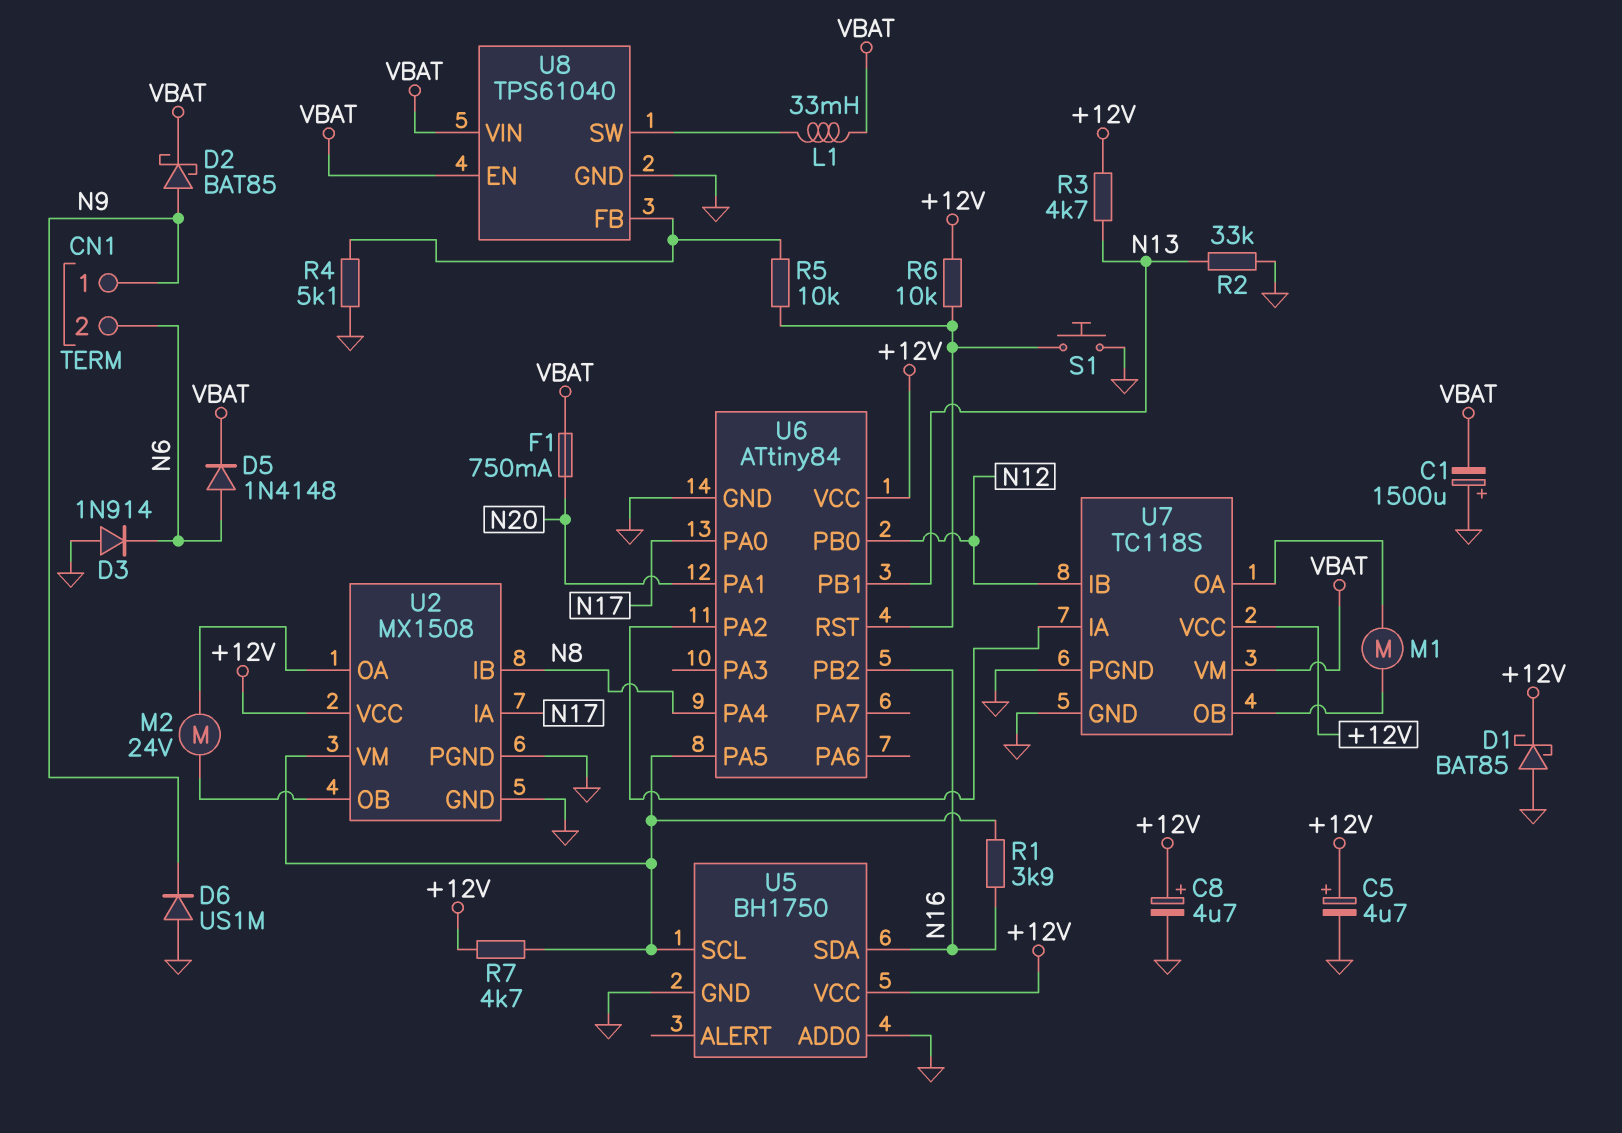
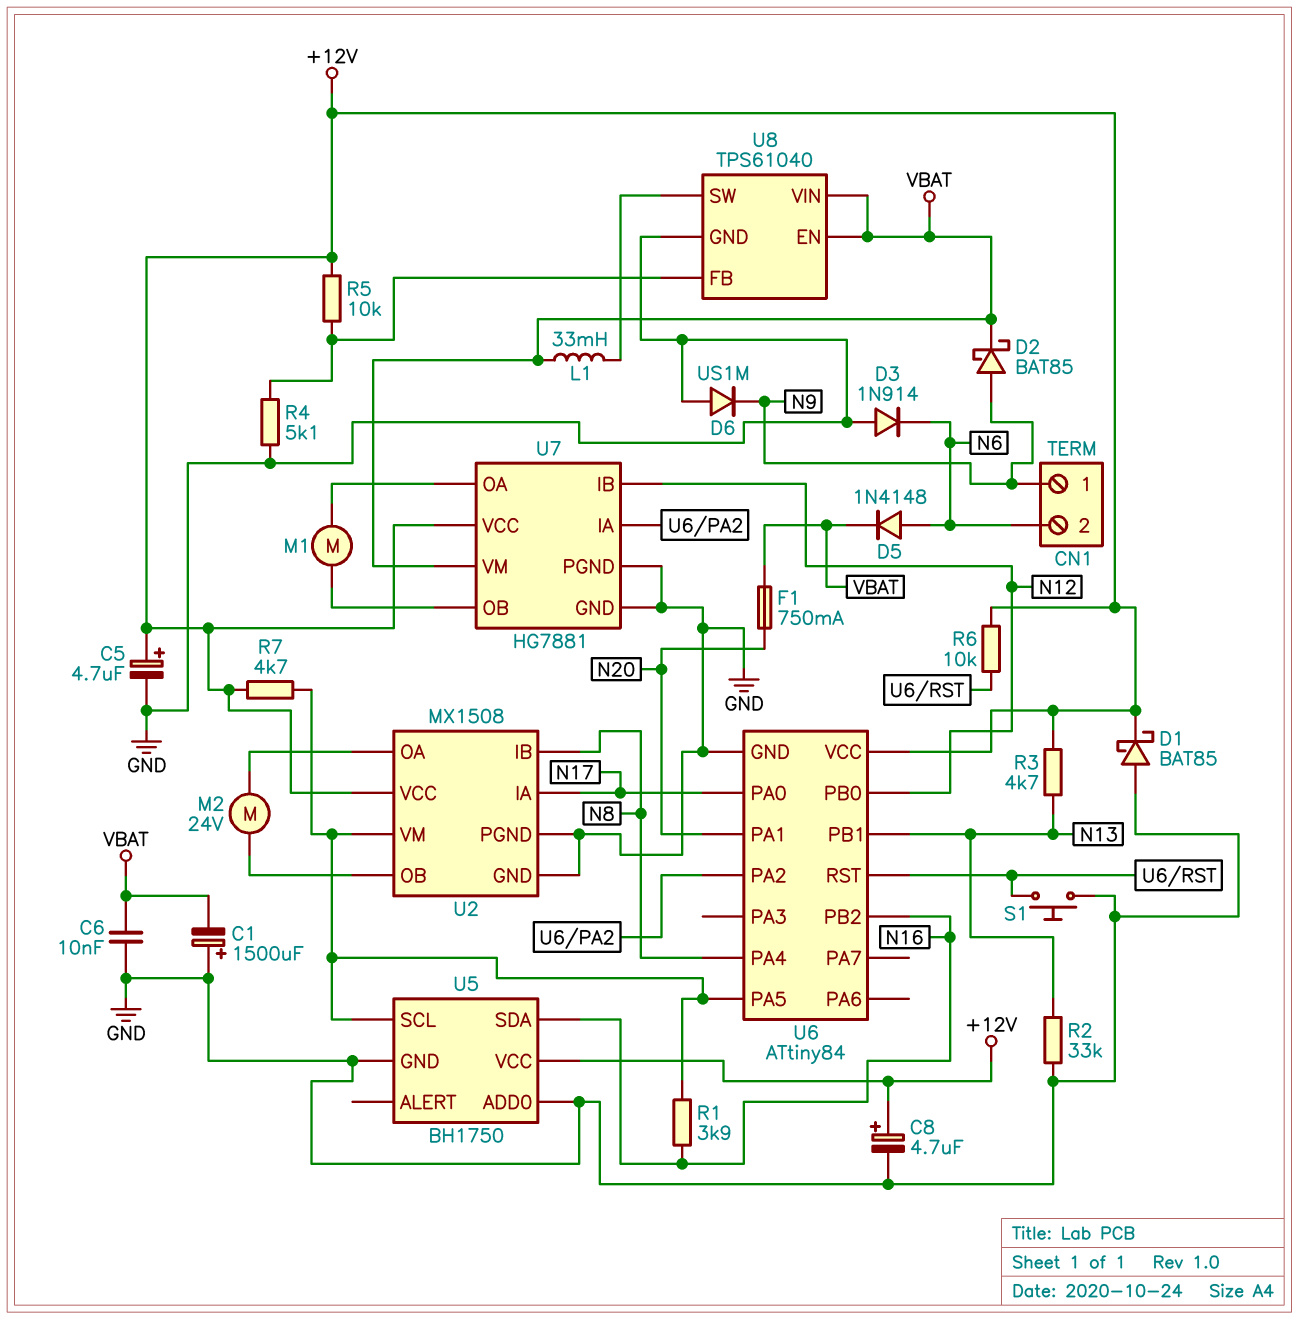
C6: none -> 10nF (GND, VBAT)
R5: 10k (U6/RST, U8/FB) -> 10k (+12V, U8/FB)
U7: TC118S -> HG7881

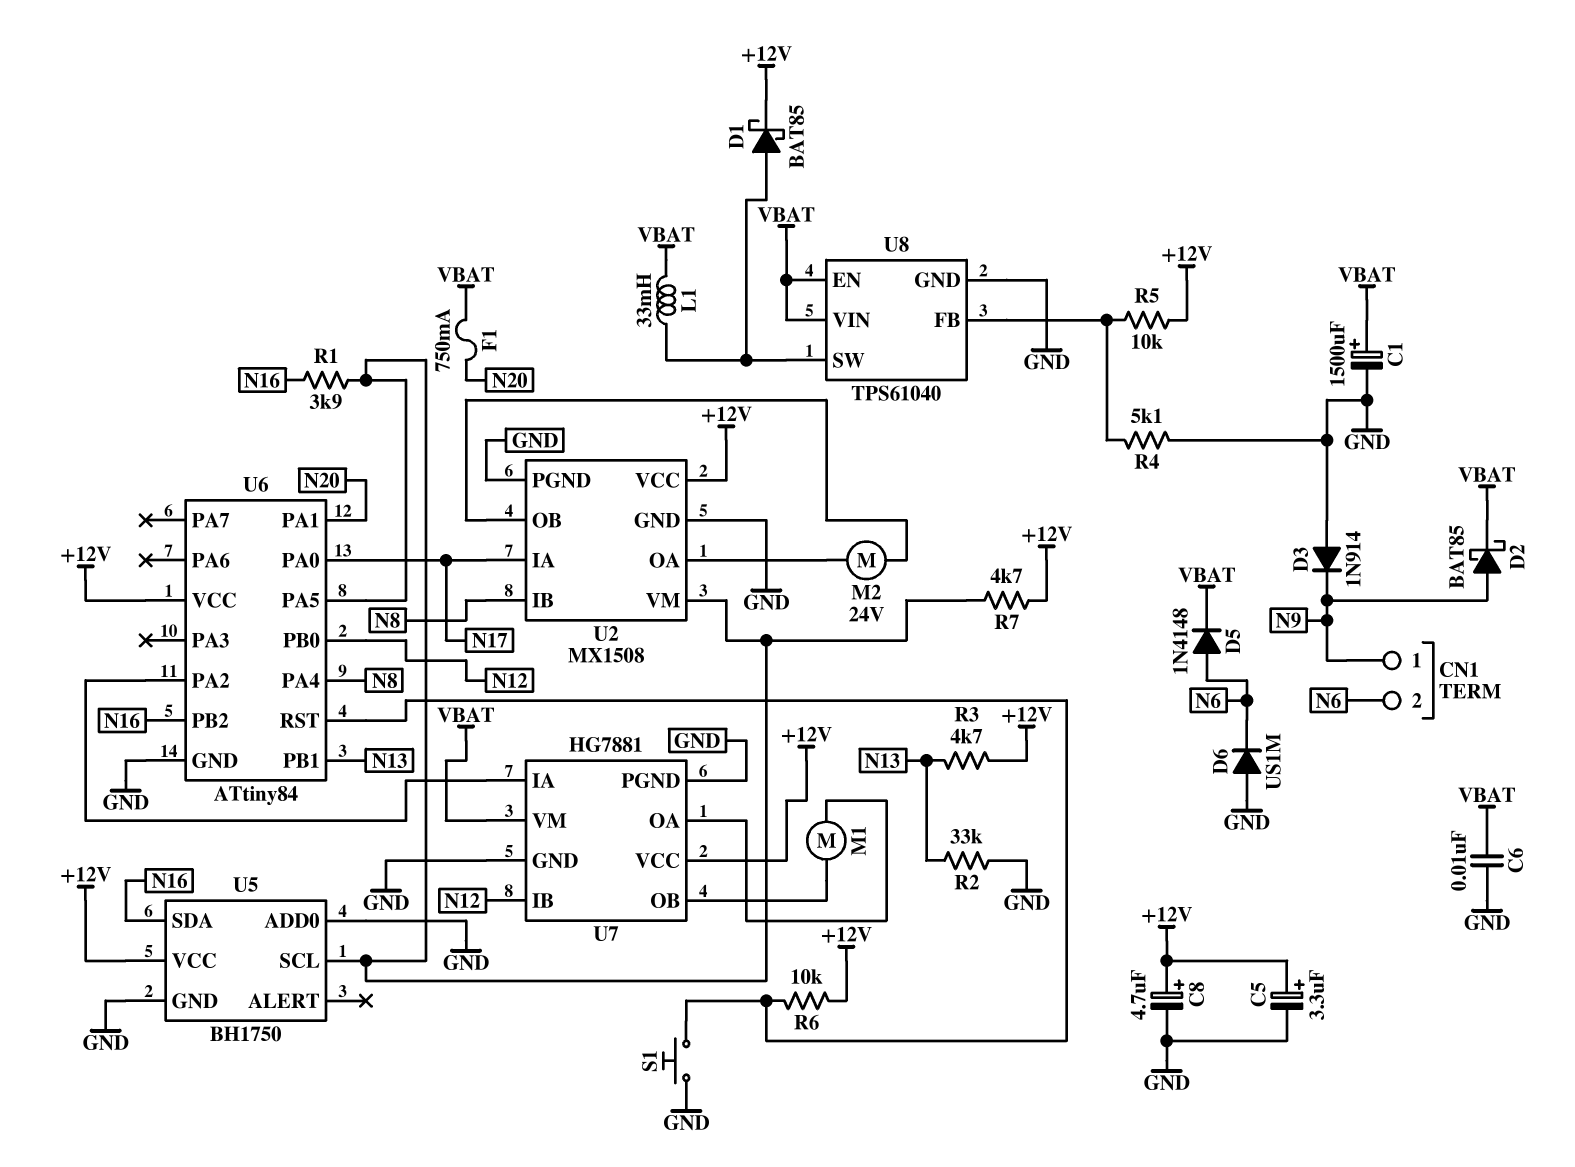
C1: 1500uF (plus GND, minus VBAT) -> 1500uF (plus VBAT, minus GND)
C5: 4.7uF (plus +12V, minus GND) -> 3.3uF (plus +12V, minus GND)
D1: schottky BAT85 (A GND, K +12V) -> schottky BAT85 (A U8/SW, K +12V)
D3: diode 1N914 (A GND, K N6) -> diode 1N914 (A GND, K N9)
D6: diode US1M (A GND, K N9) -> diode US1M (A GND, K N6)

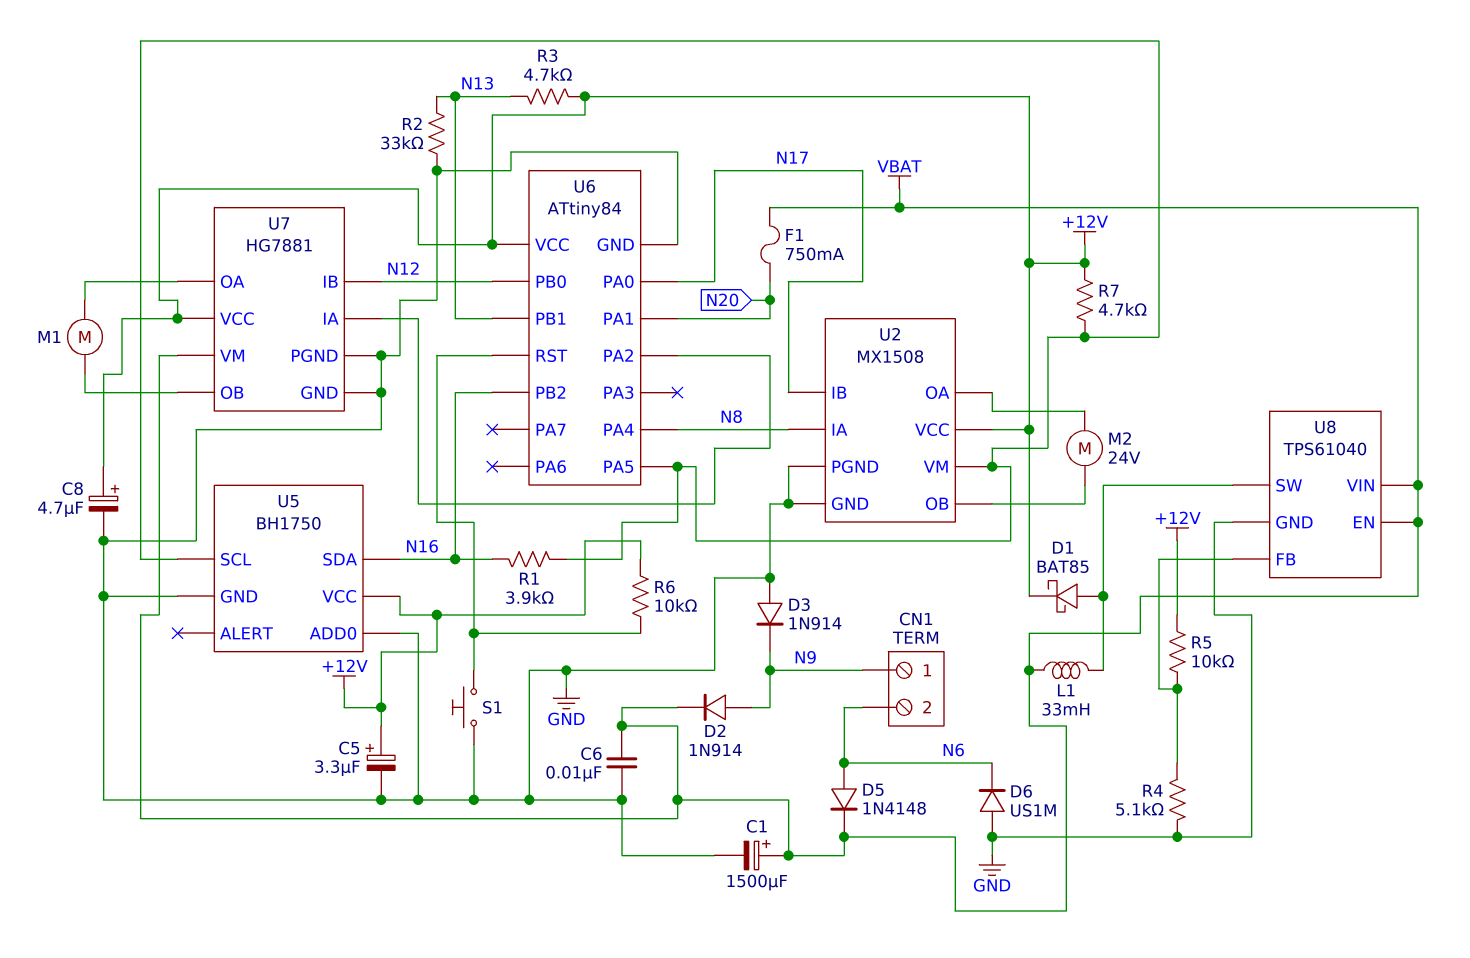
D2: schottky BAT85 (A N9, K VBAT) -> diode 1N914 (A N9, K VBAT)
U2 pin IA: N17 -> N8
U2 pin IB: N8 -> N17

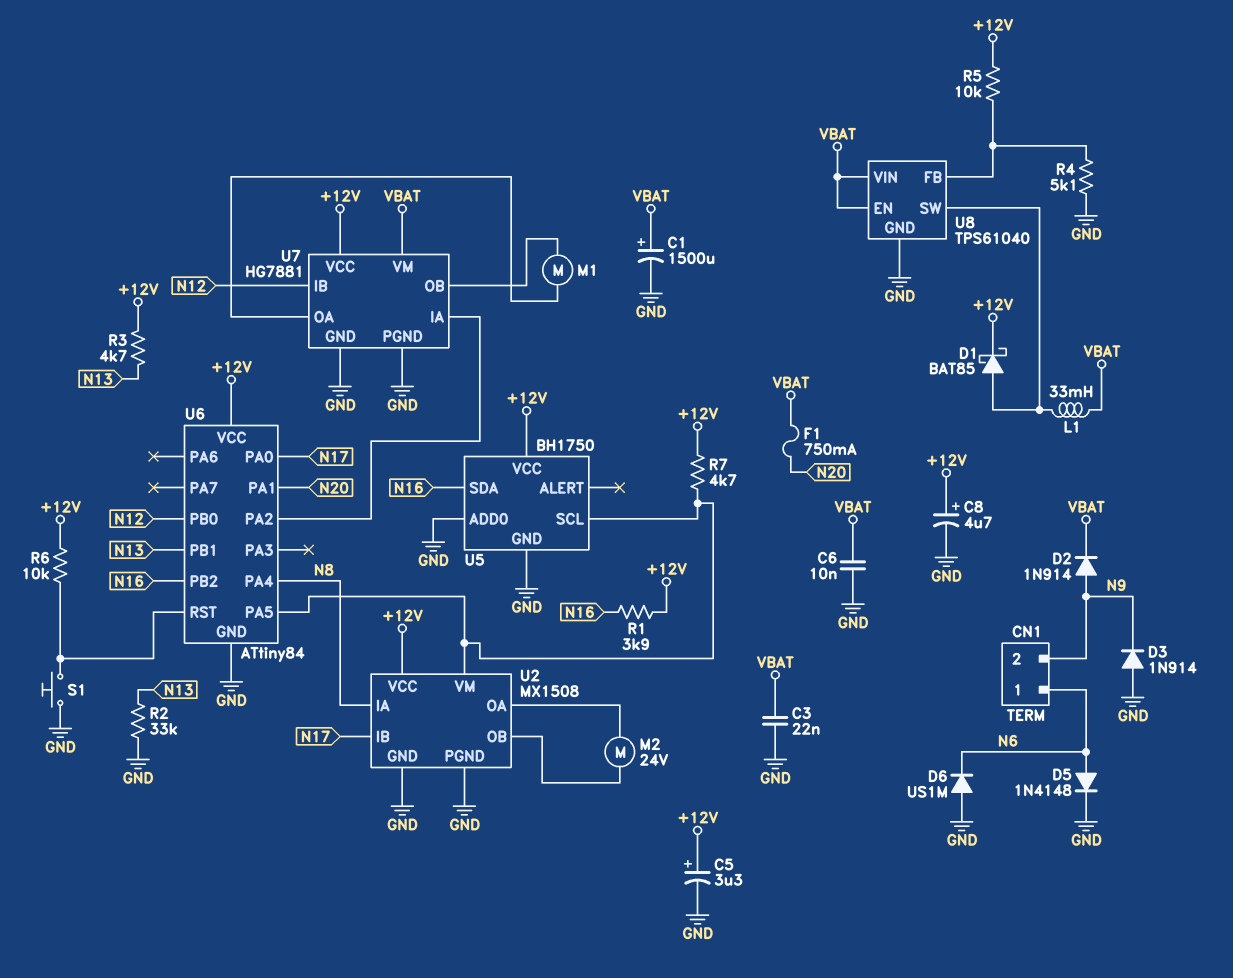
C3: none -> 22nF (GND, VBAT)
CN1 pin 1: N9 -> N6
CN1 pin 2: N6 -> N9
D5: diode 1N4148 (A N6, K VBAT) -> diode 1N4148 (A N6, K GND)
R1: 3.9k (N16, U2/VM) -> 3.9k (+12V, N16)

